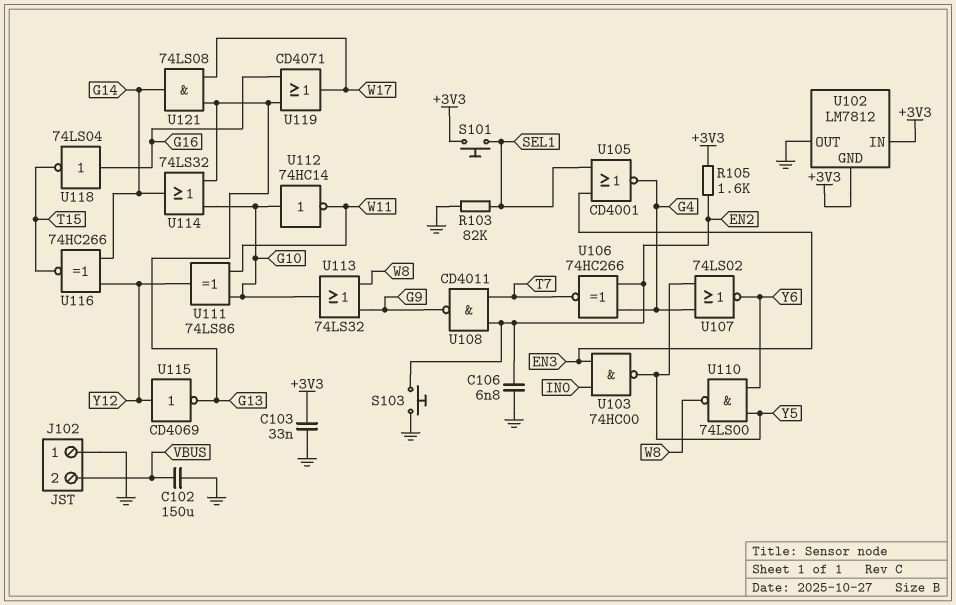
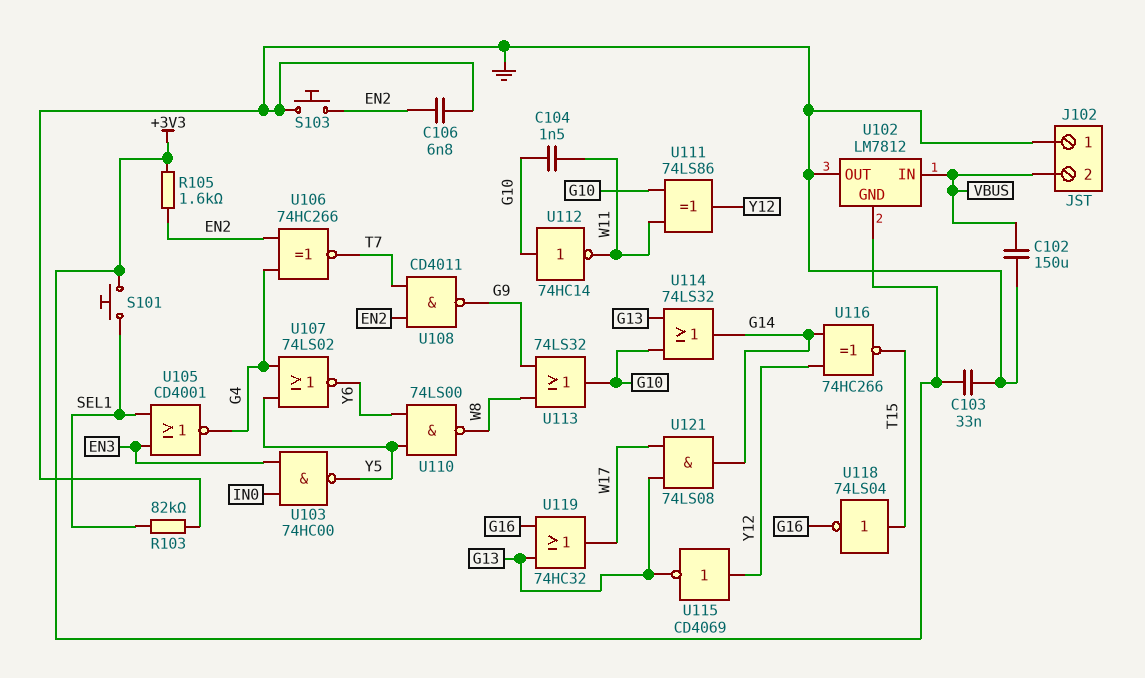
C104: none -> 1.5nF (G10, W11)
U102 pin IN: +3V3 -> VBUS
U118: NOT 74LS04 (in G16, out T15) -> NOT 74LS04 (in T15, out G16)
U119: OR CD4071 (in G13, in G16, out W17) -> OR 74HC32 (in G13, in G16, out W17)

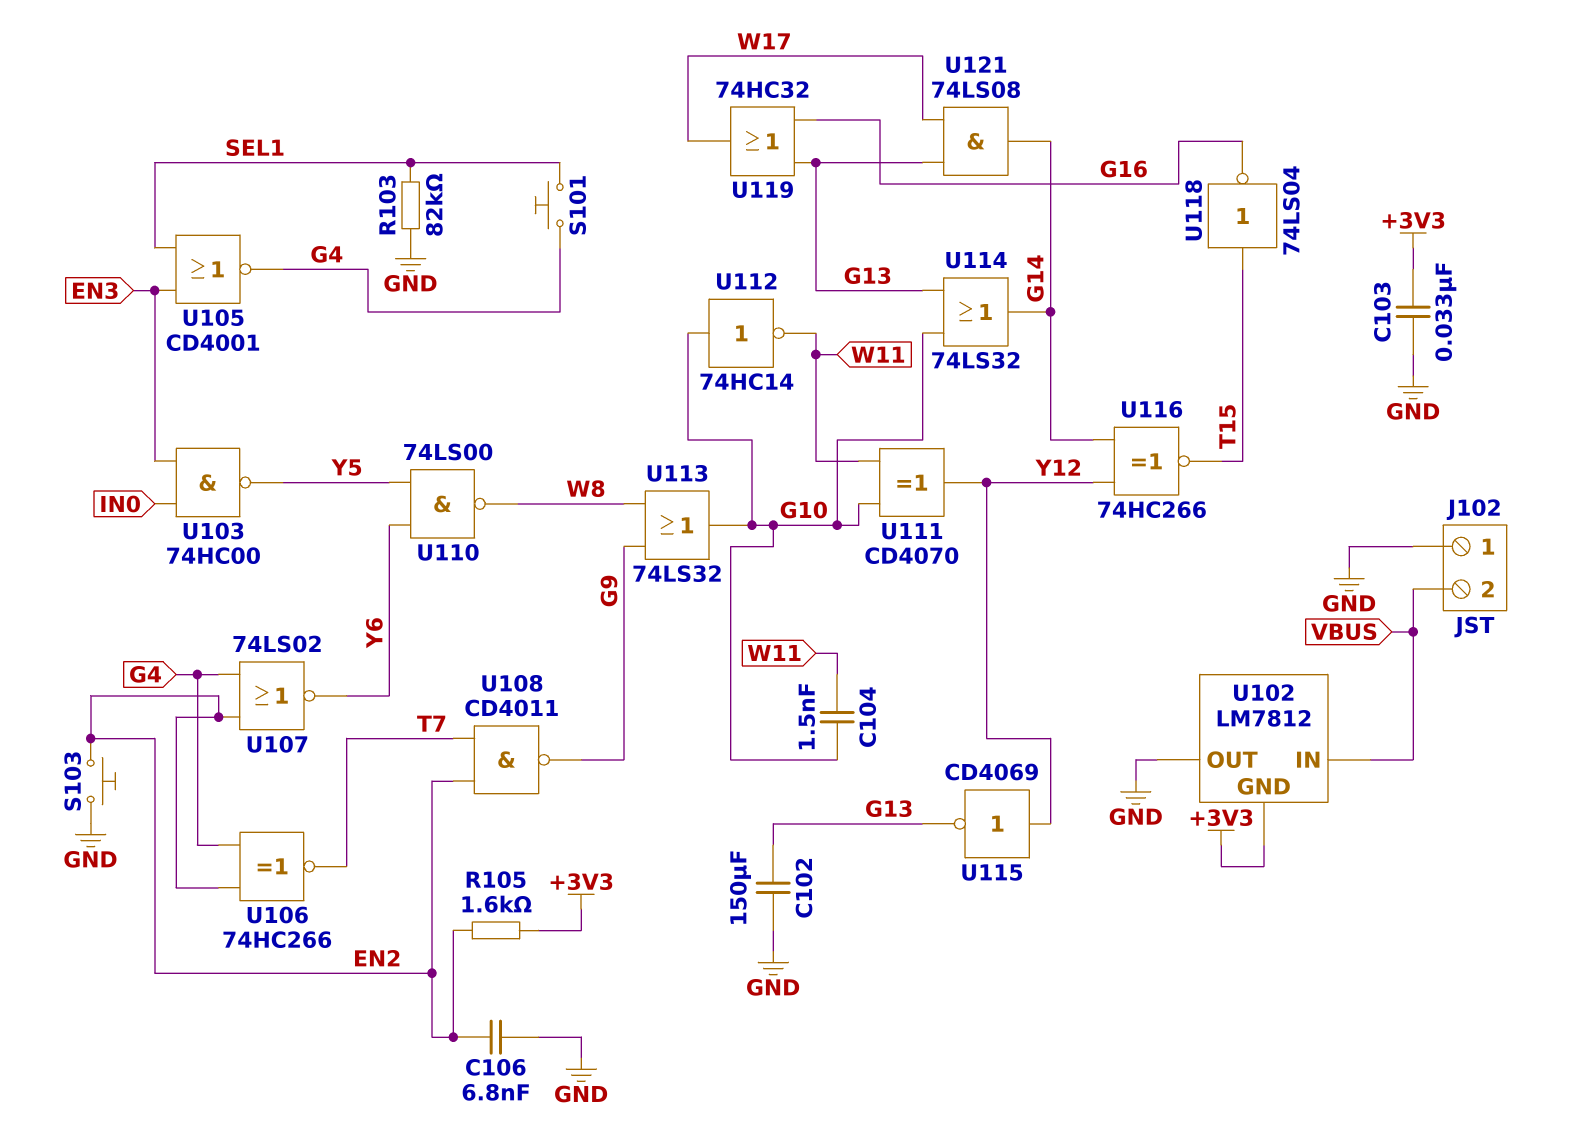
C102: 150uF (GND, VBUS) -> 150uF (G13, GND)
S101: button (+3V3, SEL1) -> button (G4, SEL1)
U107: NOR 74LS02 (in G4, in Y5, out Y6) -> NOR 74LS02 (in EN2, in G4, out Y6)
U111: XOR 74LS86 (in G10, in W11, out Y12) -> XOR CD4070 (in G10, in W11, out Y12)

